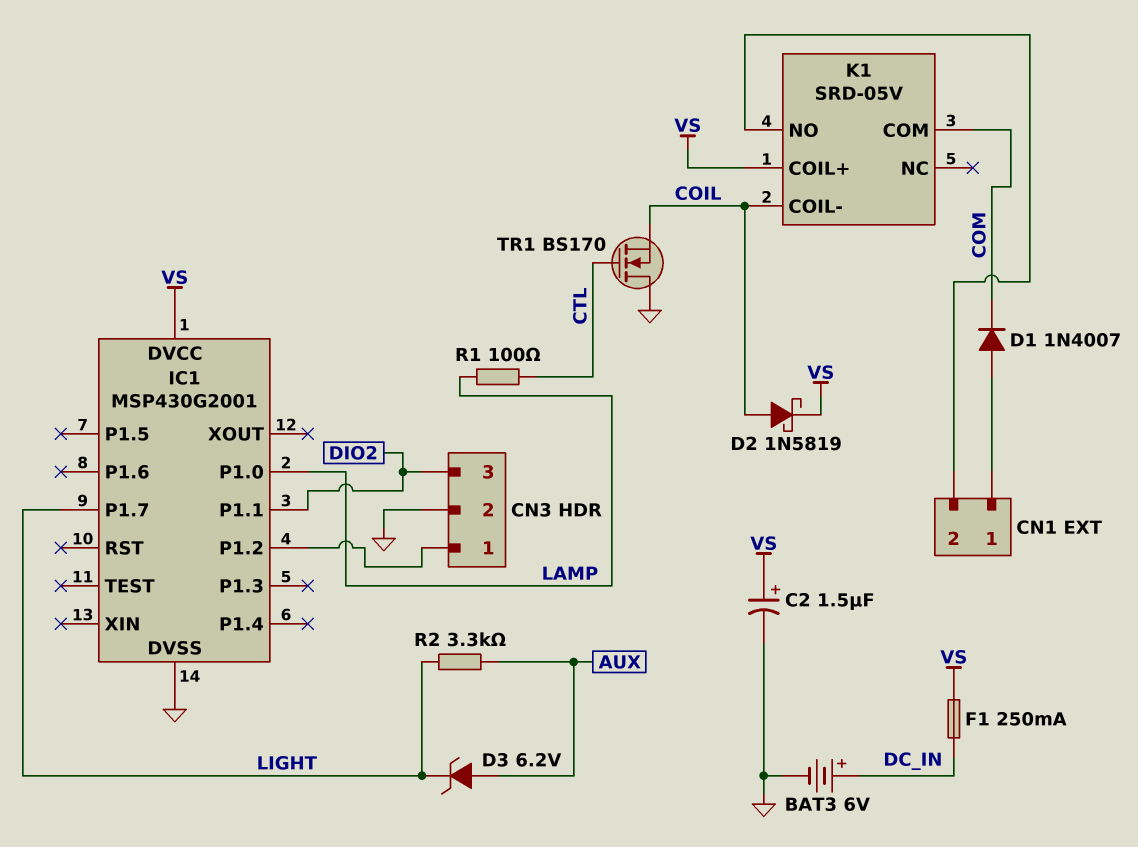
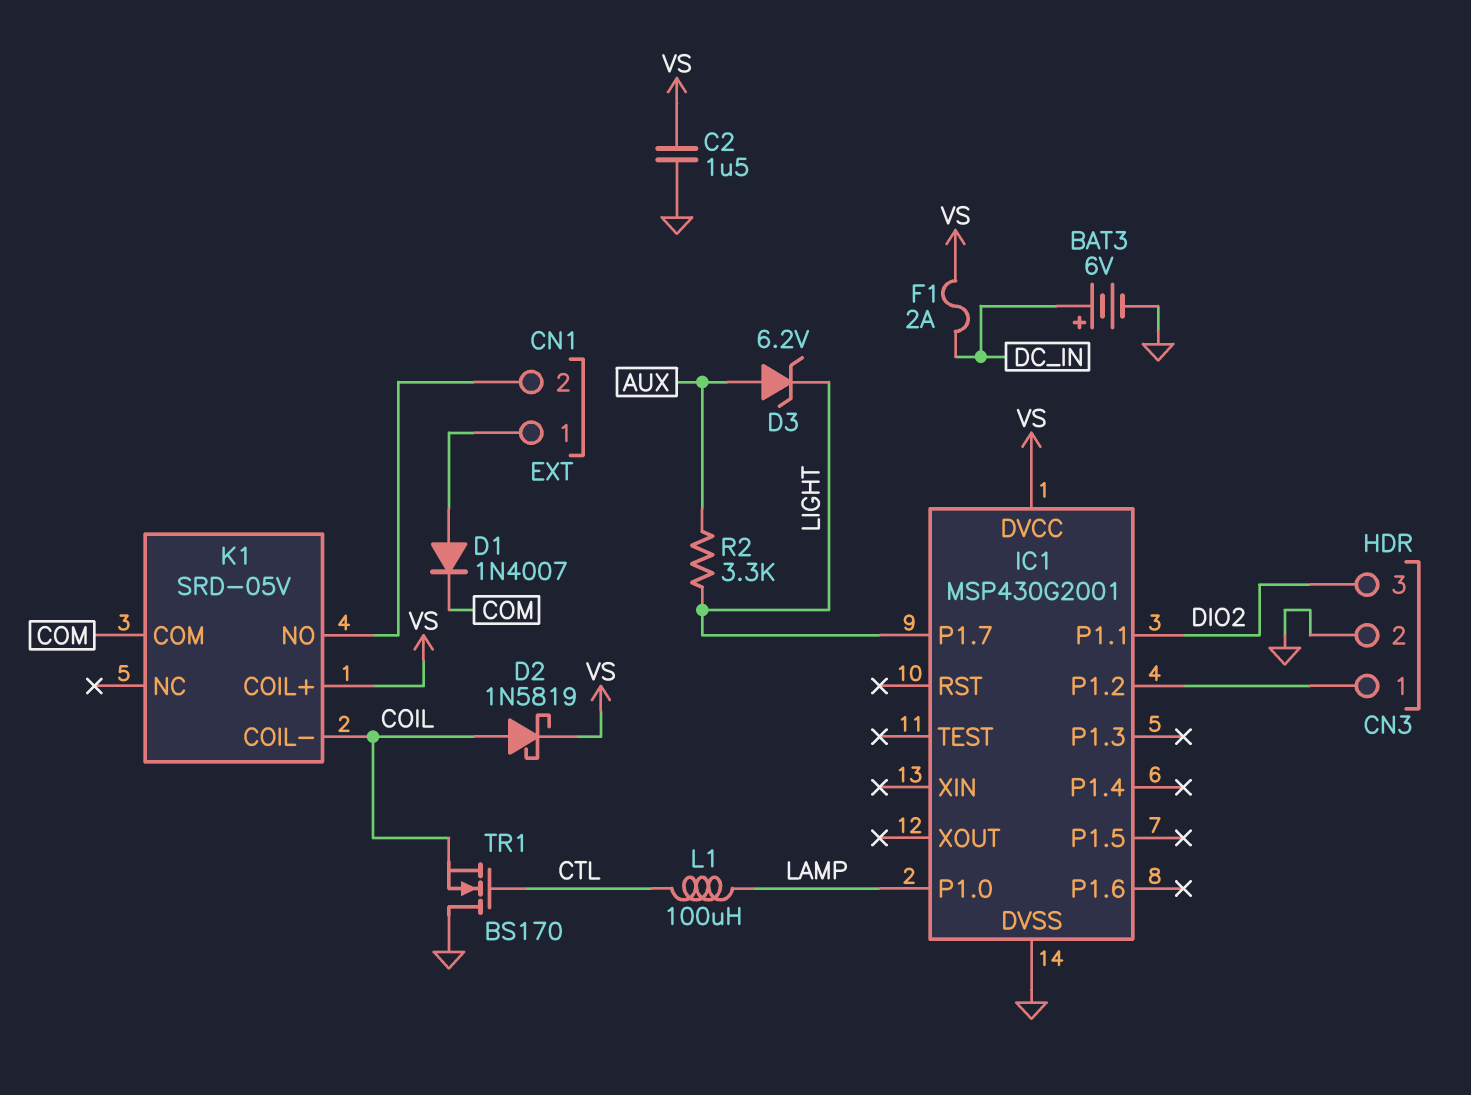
C2: 1.5uF (plus VS, minus GND) -> 1.5uF (GND, VS)
F1: 250mA (DC_IN, VS) -> 2A (DC_IN, VS)
L1: none -> 100uH (CTL, LAMP)
R1: 100 (CTL, LAMP) -> none

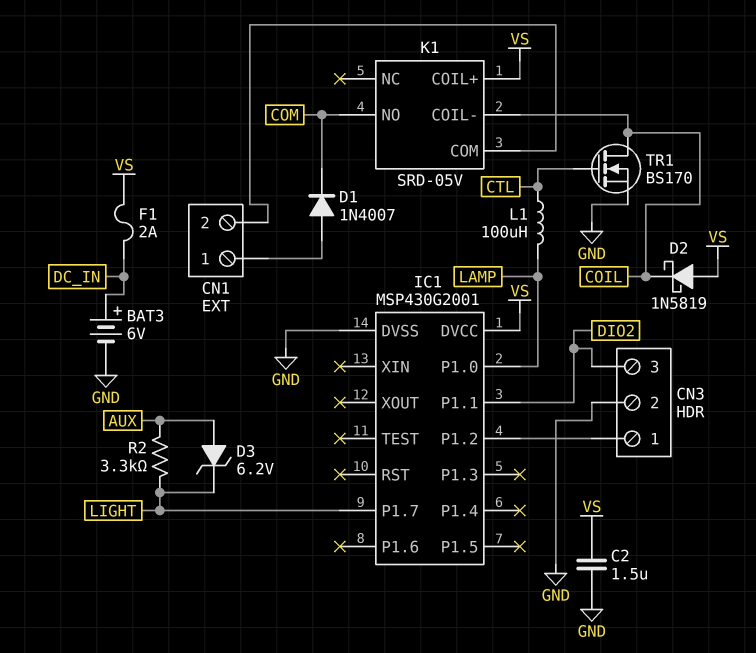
D2: schottky 1N5819 (A COIL, K VS) -> schottky 1N5819 (A VS, K COIL)
K1 pin COM: COM -> CN1/2
K1 pin NO: CN1/2 -> COM
TR1: NMOS BS170 (G CTL, D GND, S COIL) -> NMOS BS170 (G CTL, D COIL, S GND)

